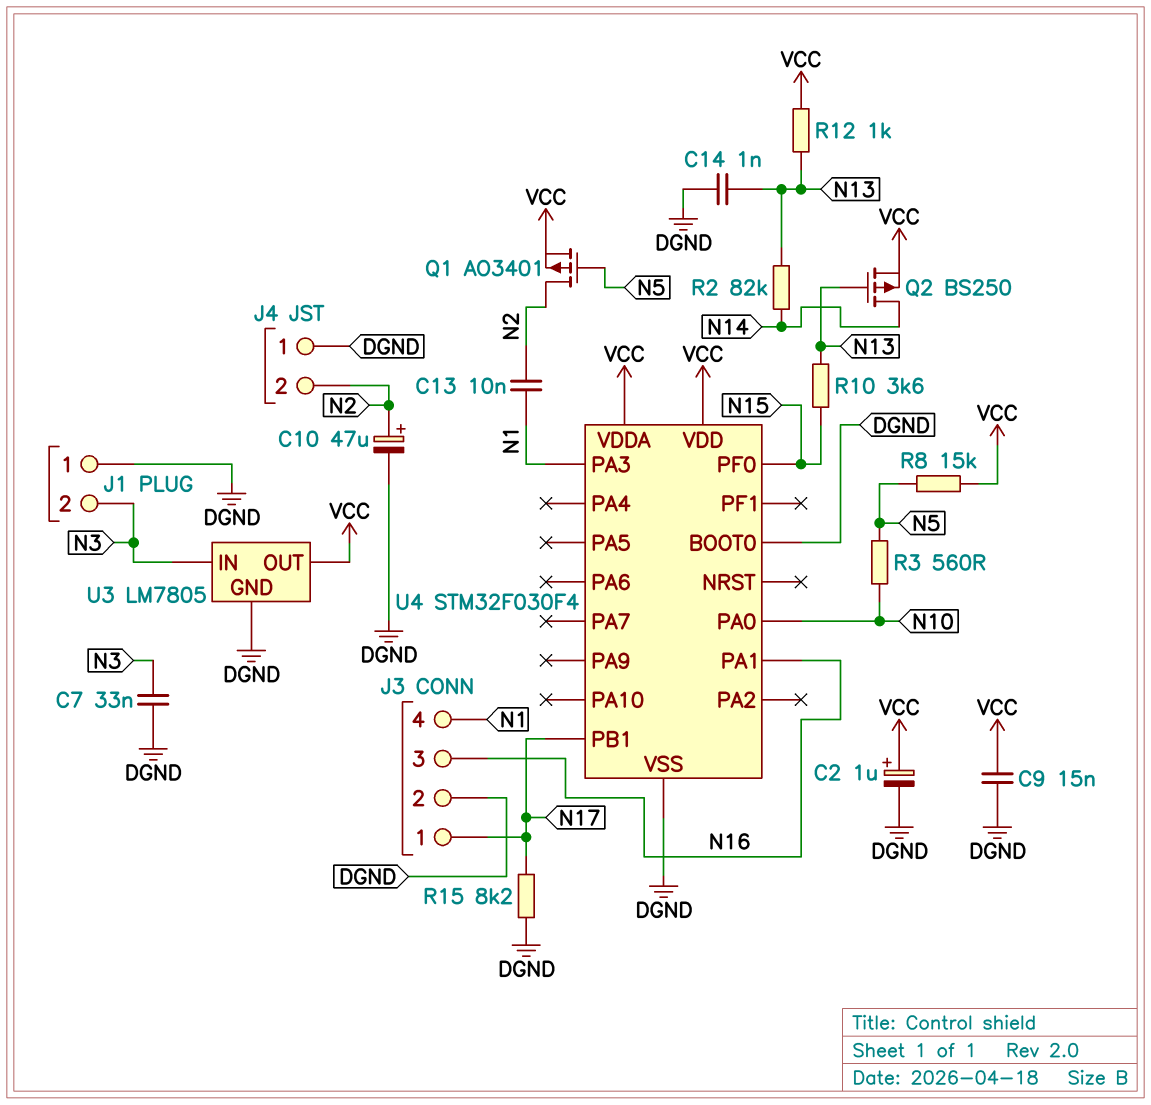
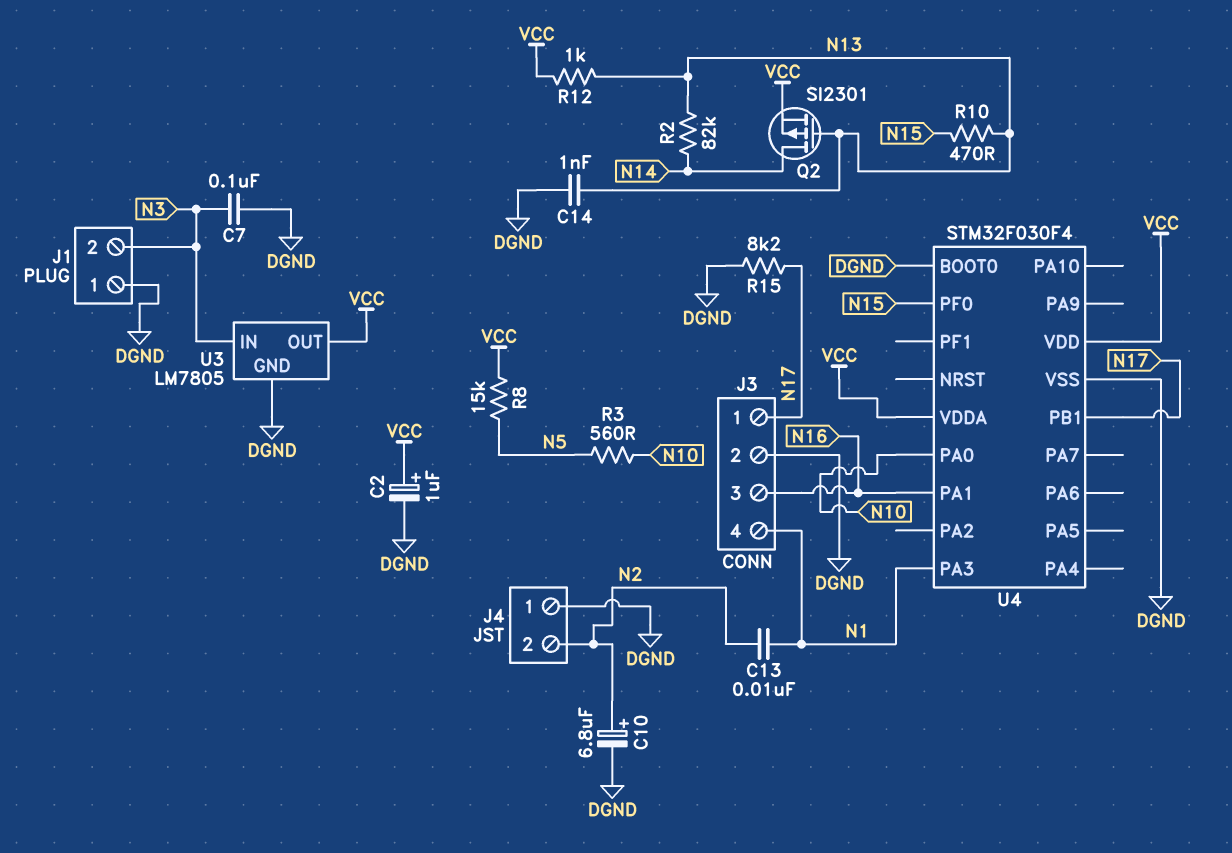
C7: 33nF (DGND, N3) -> 100nF (DGND, N3)
C9: 15nF (DGND, VCC) -> none
C10: 47uF (plus N2, minus DGND) -> 6.8uF (plus N2, minus DGND)
Q1: PMOS AO3401 (G N5, D N2, S VCC) -> none
Q2: PMOS BS250 (G N13, D N14, S VCC) -> PMOS SI2301 (G N13, D N14, S VCC)
R10: 3.6k (N13, N15) -> 470 (N13, N15)

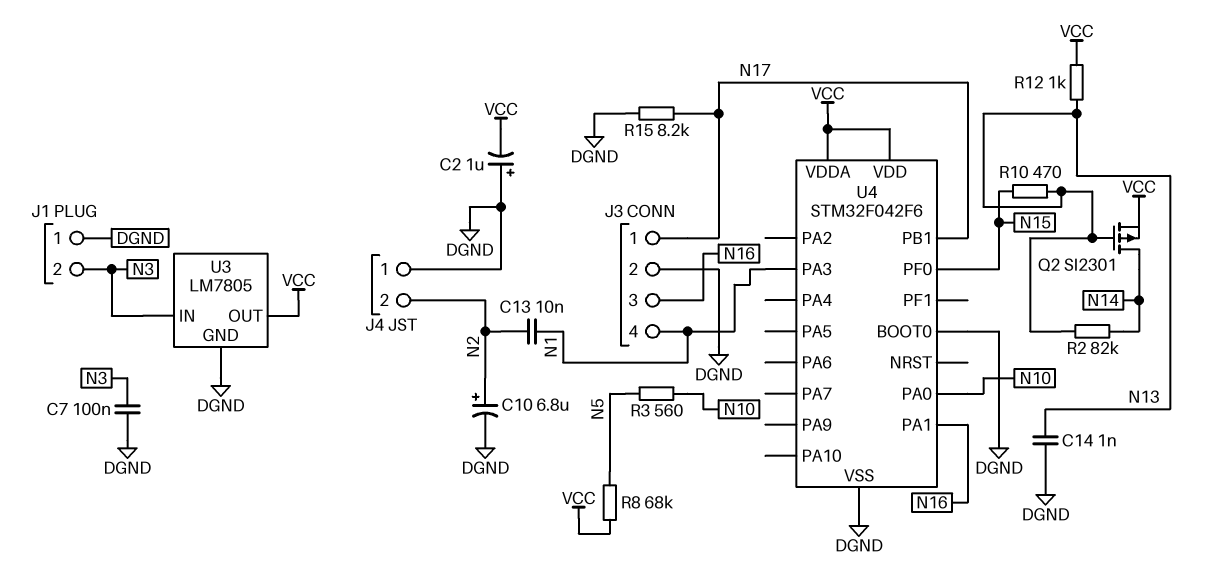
C2: 1uF (plus VCC, minus DGND) -> 1uF (plus DGND, minus VCC)
R8: 15k (N5, VCC) -> 68k (N5, VCC)
U4: STM32F030F4 -> STM32F042F6

